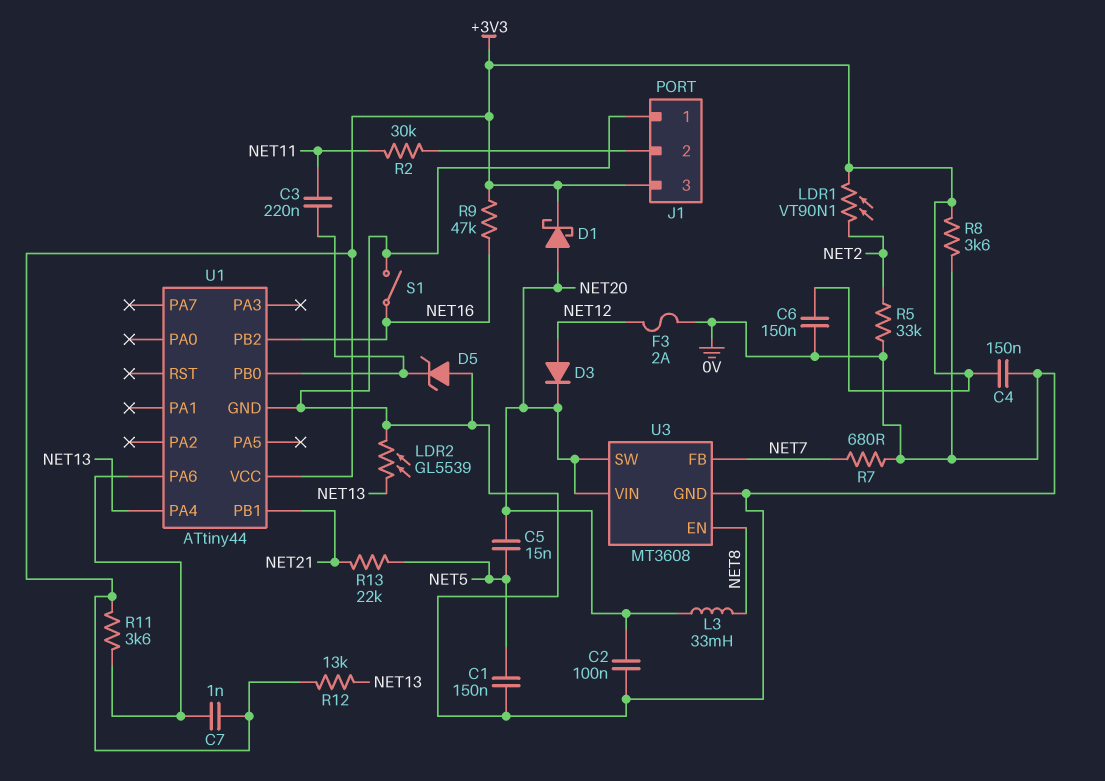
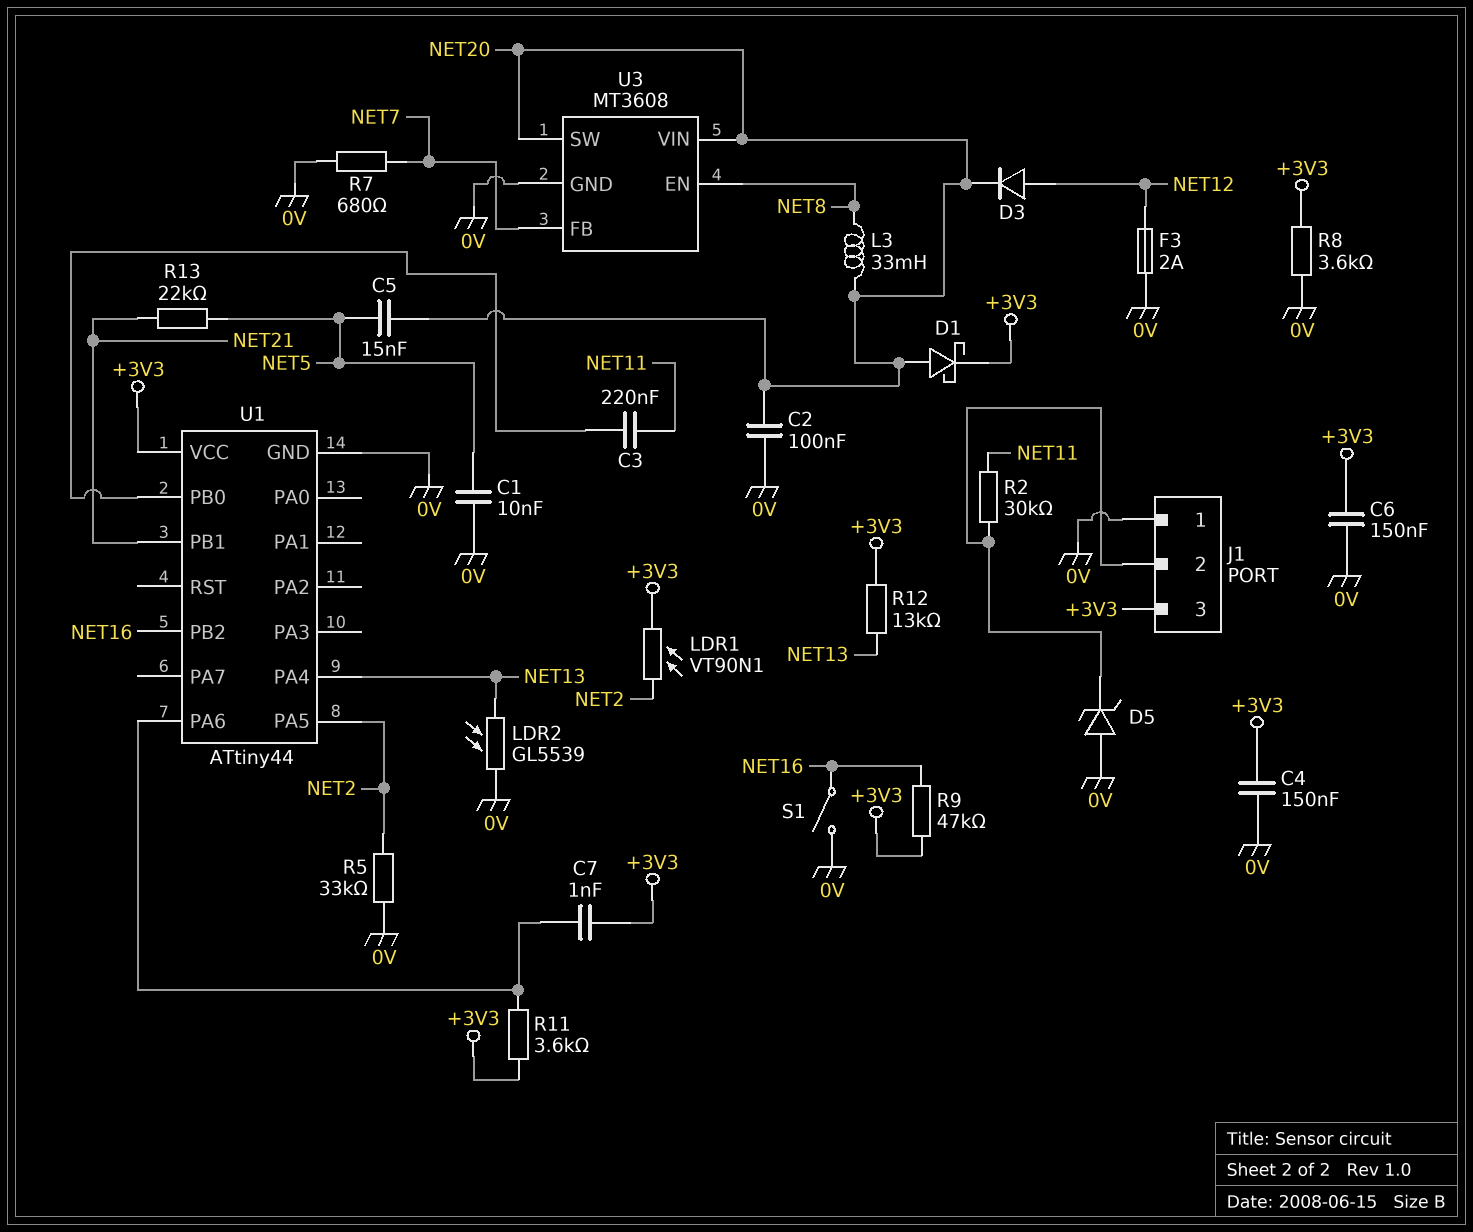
C1: 150nF (0V, NET5) -> 10nF (0V, NET5)
D5: zener (A 0V, K U1/PB0) -> zener (A 0V, K J1/2)
U1 pin PA5: none -> NET2

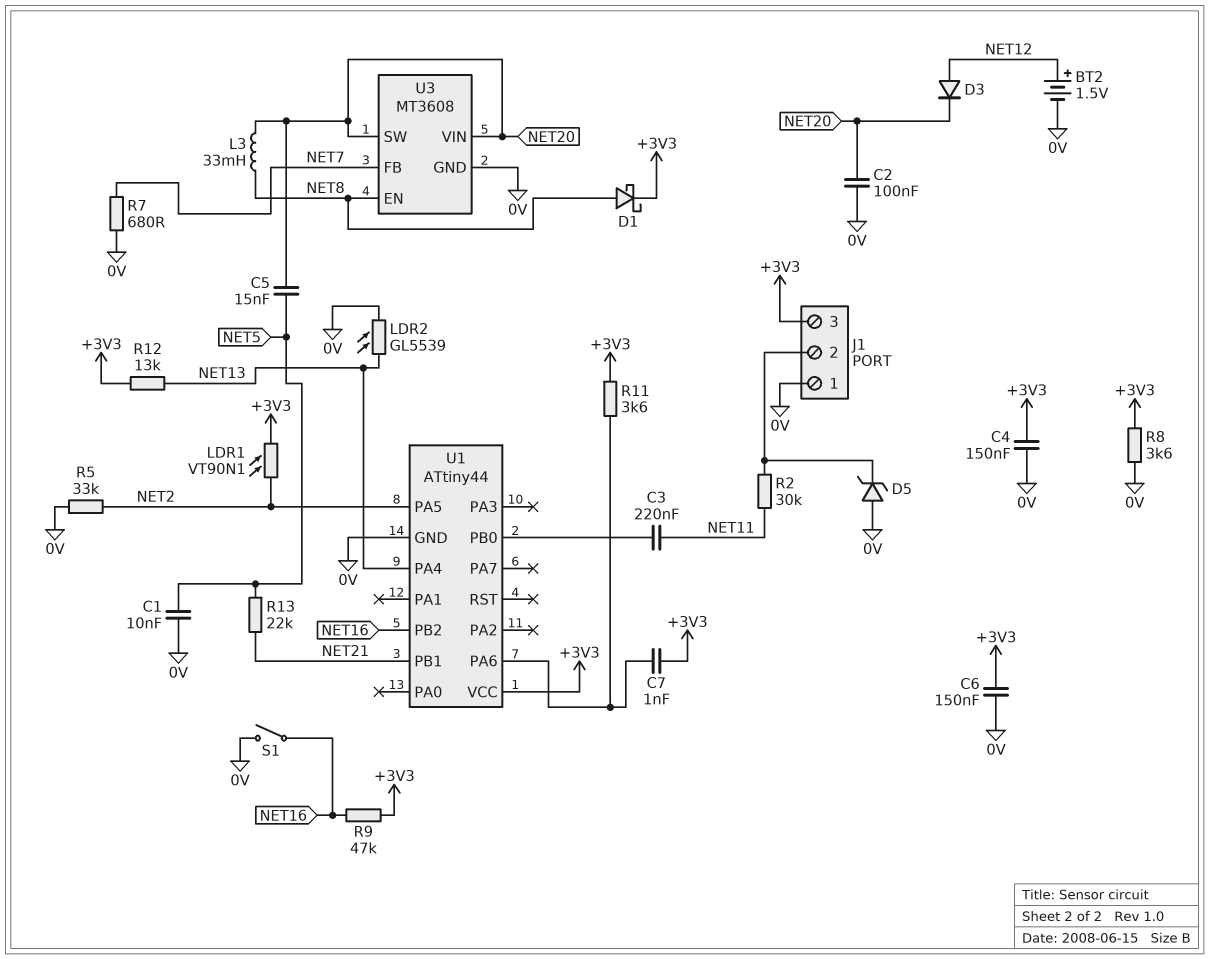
BT2: none -> 1.5V (plus NET12, minus 0V)
D1: schottky (A NET20, K +3V3) -> schottky (A NET8, K +3V3)
F3: 2A (0V, NET12) -> none

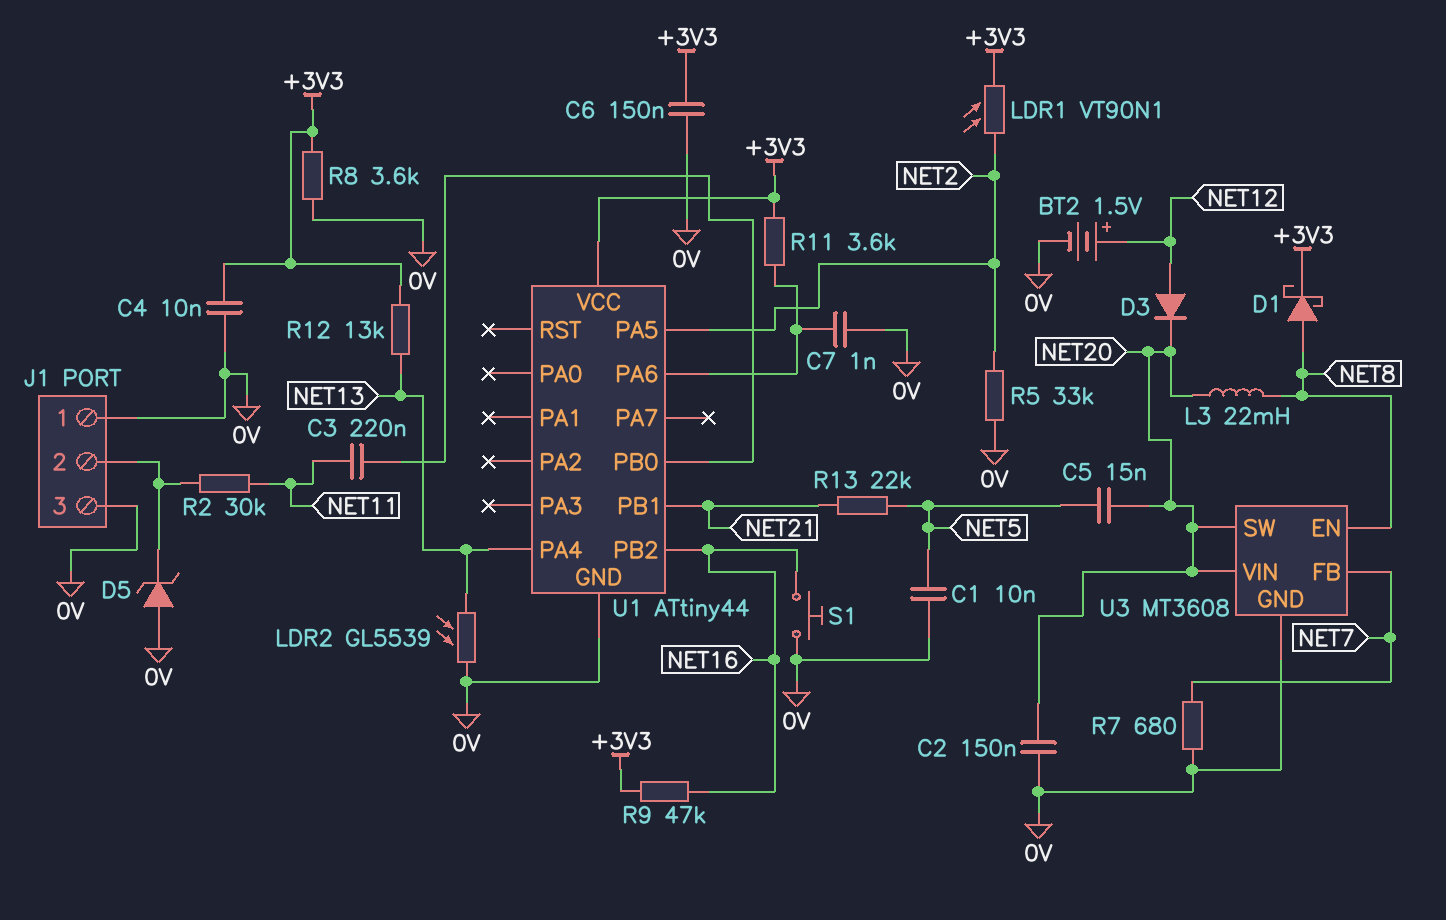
C2: 100nF (0V, NET20) -> 150nF (0V, NET20)
C4: 150nF (+3V3, 0V) -> 10nF (+3V3, 0V)
C7: 1nF (+3V3, U1/PA6) -> 1nF (0V, U1/PA6)
J1 pin 3: +3V3 -> 0V
L3: 33mH (NET8, NET20) -> 22mH (NET8, NET20)
S1: switch (0V, NET16) -> button (0V, NET16)

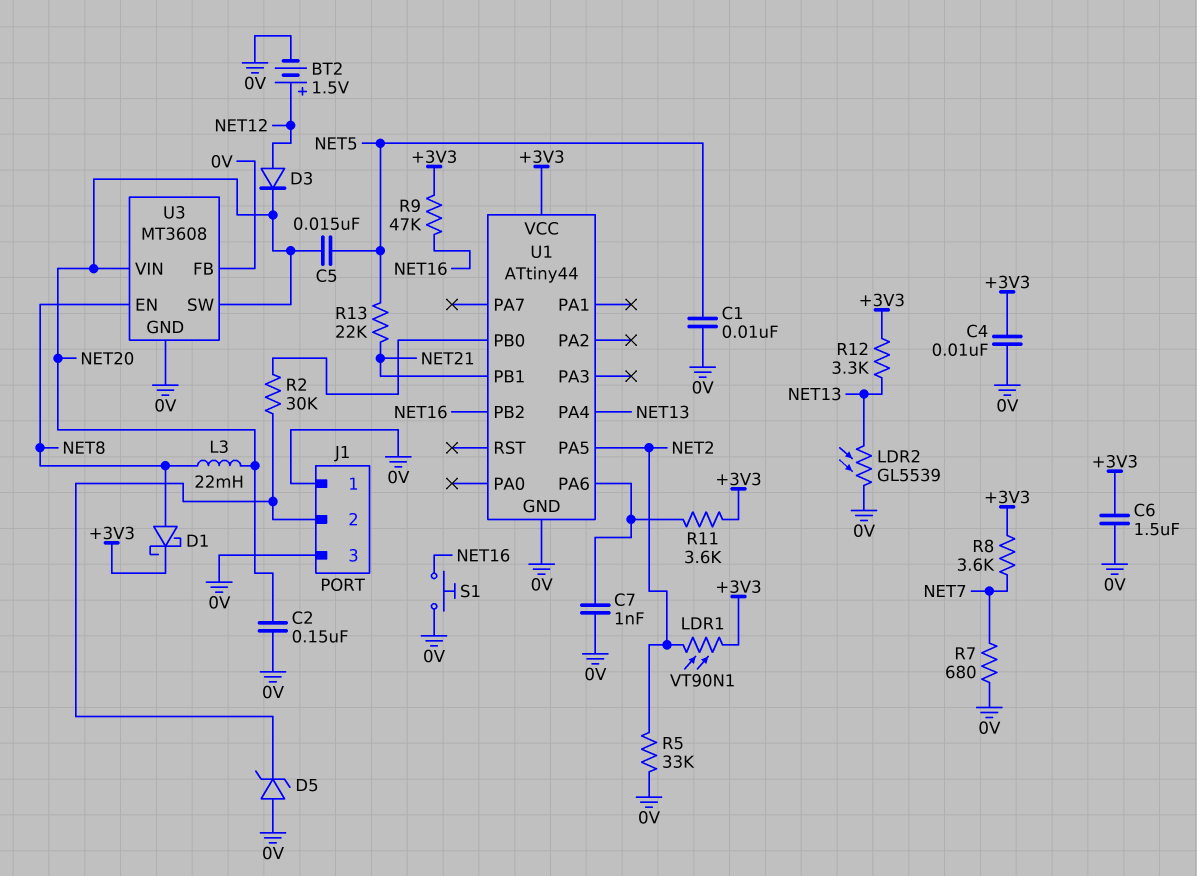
C3: 220nF (NET11, U1/PB0) -> none
C6: 150nF (+3V3, 0V) -> 1.5uF (+3V3, 0V)
R2: 30k (J1/2, NET11) -> 30k (J1/2, U1/PB0)
R8: 3.6k (+3V3, 0V) -> 3.6k (+3V3, NET7)
R12: 13k (+3V3, NET13) -> 3.3k (+3V3, NET13)
U3 pin FB: NET7 -> 0V

